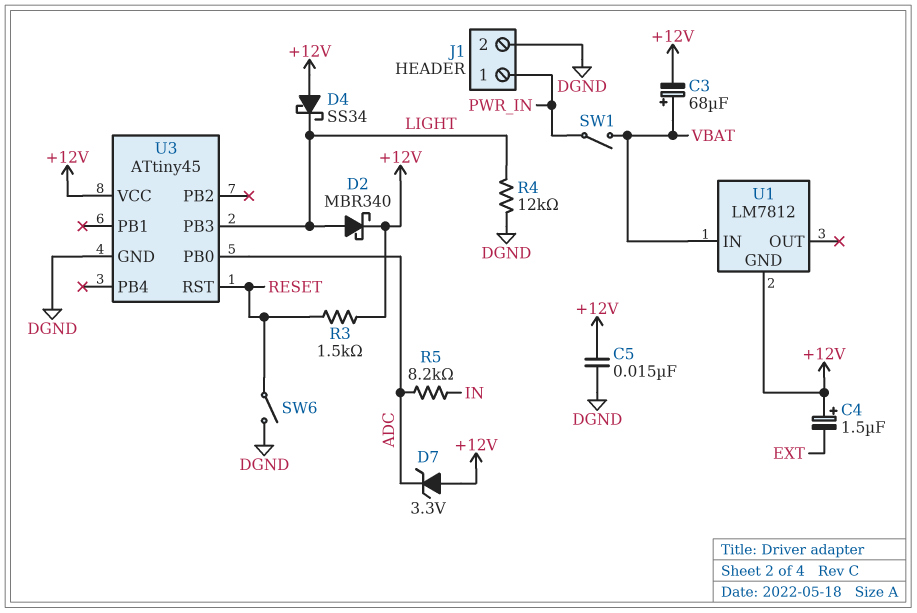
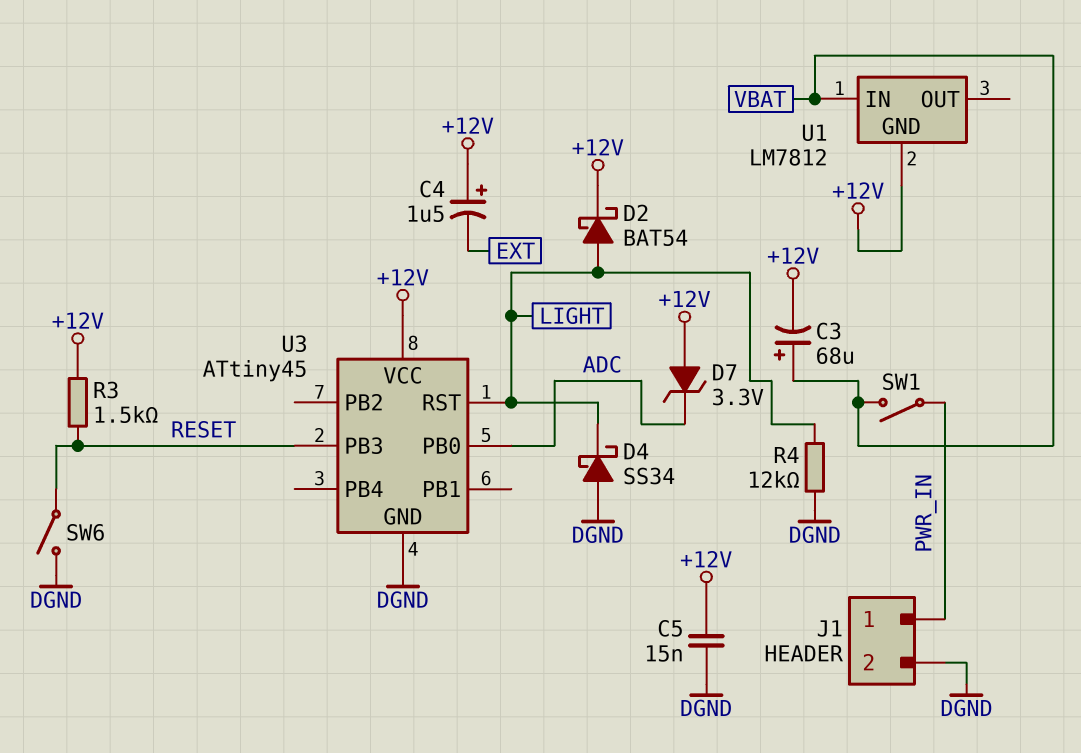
D2: schottky MBR340 (A LIGHT, K +12V) -> schottky BAT54 (A LIGHT, K +12V)
D4: schottky SS34 (A +12V, K LIGHT) -> schottky SS34 (A DGND, K LIGHT)
R5: 8.2k (ADC, IN) -> none
U3 pin PB3: LIGHT -> RESET
U3 pin RST: RESET -> LIGHT

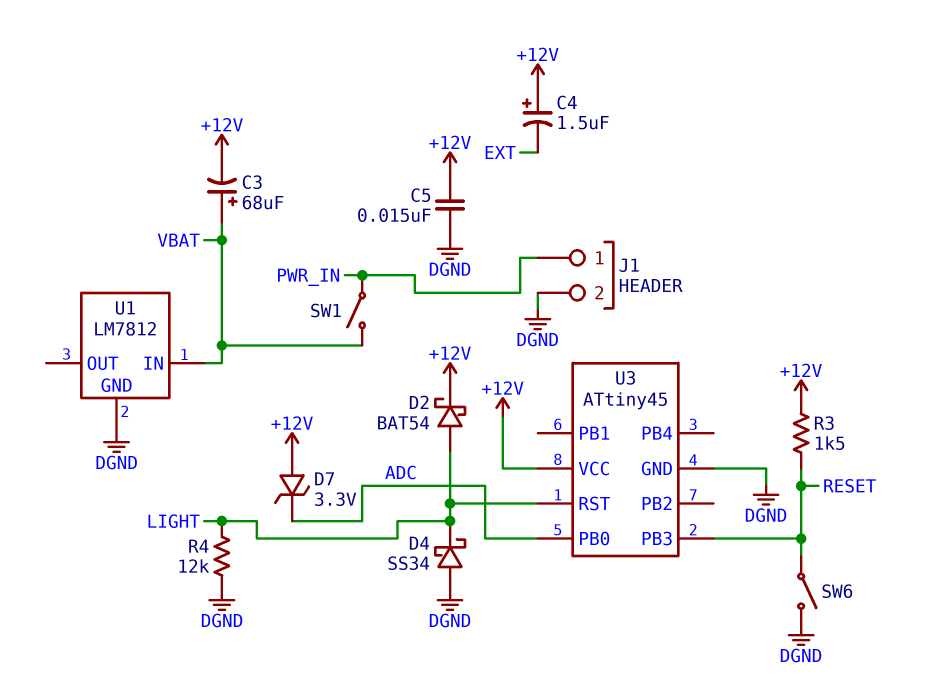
U1 pin GND: +12V -> DGND

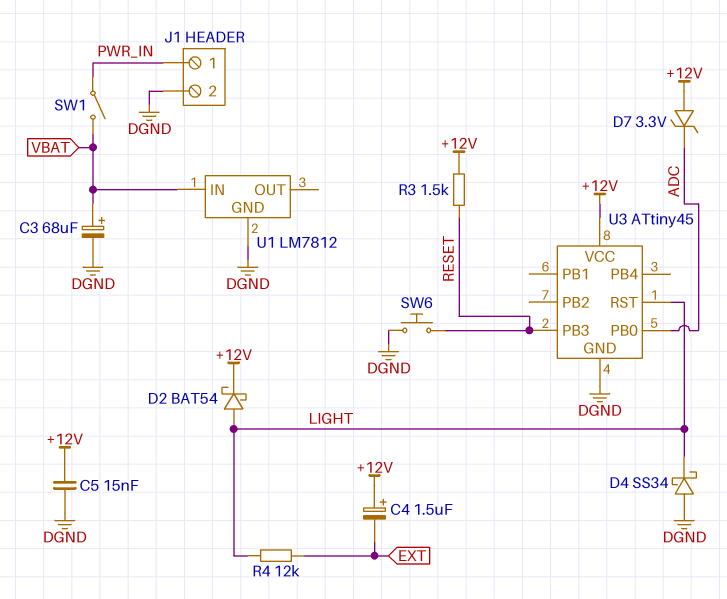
C3: 68uF (plus VBAT, minus +12V) -> 68uF (plus VBAT, minus DGND)
R4: 12k (DGND, LIGHT) -> 12k (EXT, LIGHT)
SW6: switch (DGND, RESET) -> button (DGND, RESET)

